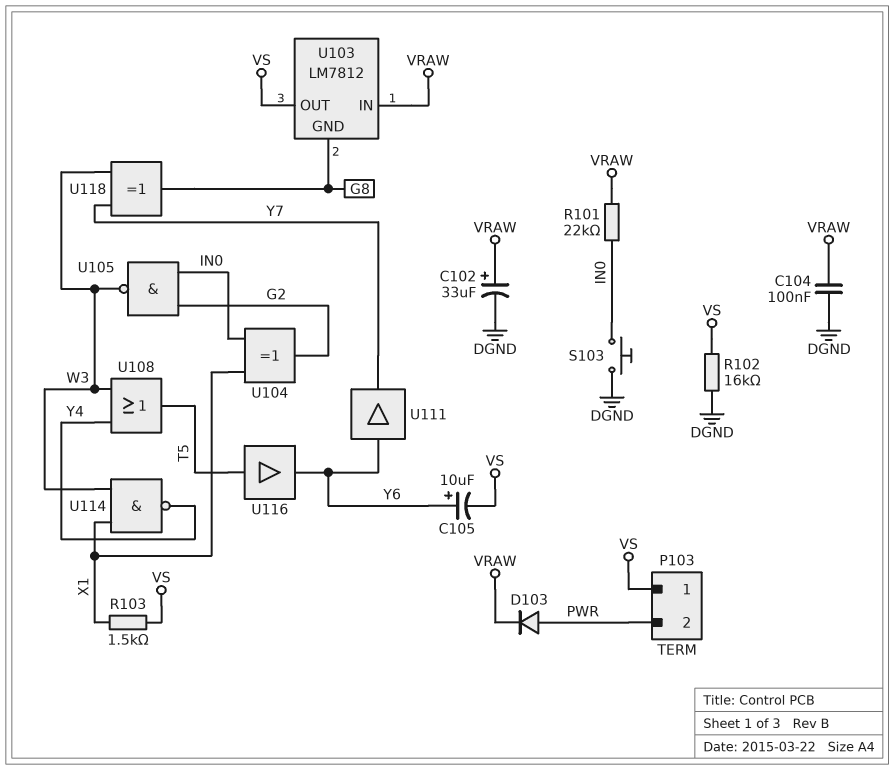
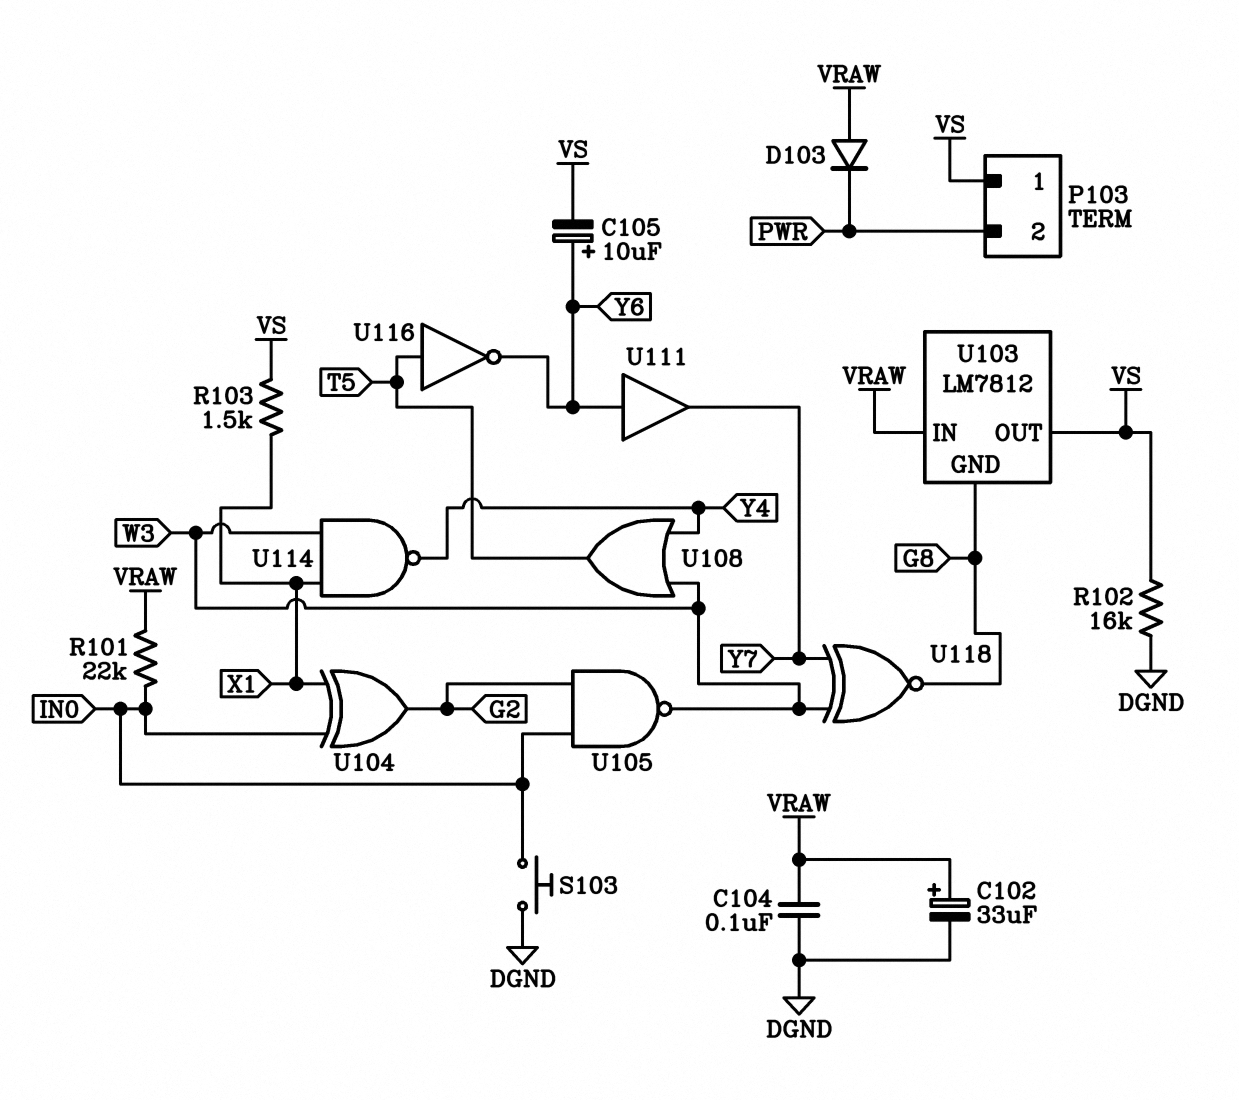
D103: diode (A PWR, K VRAW) -> diode (A VRAW, K PWR)
U116: buffer (in T5, out Y6) -> NOT (in T5, out Y6)
U118: XOR (in W3, in Y7, out G8) -> XNOR (in W3, in Y7, out G8)

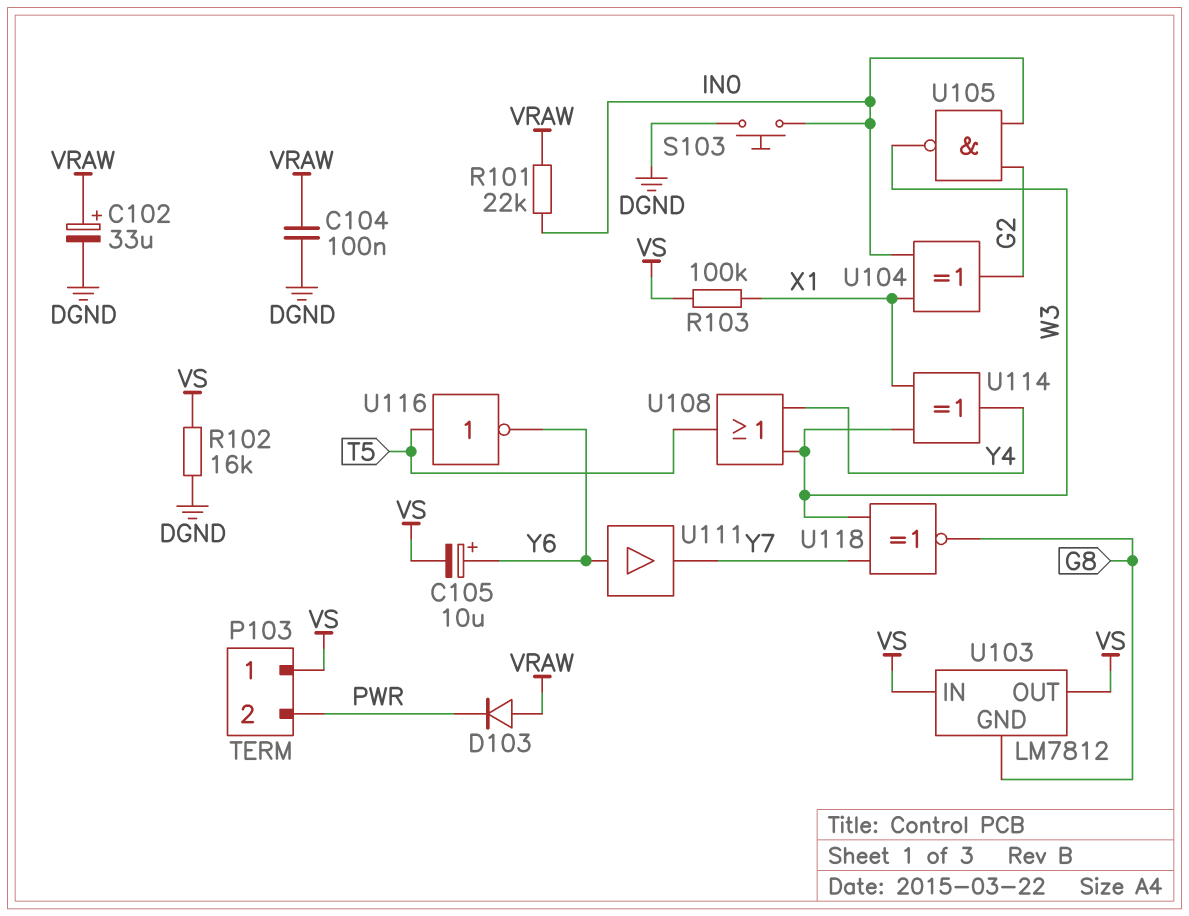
R103: 1.5k (VS, X1) -> 100k (VS, X1)
U103 pin IN: VRAW -> VS
U114: NAND (in W3, in X1, out Y4) -> XOR (in W3, in X1, out Y4)

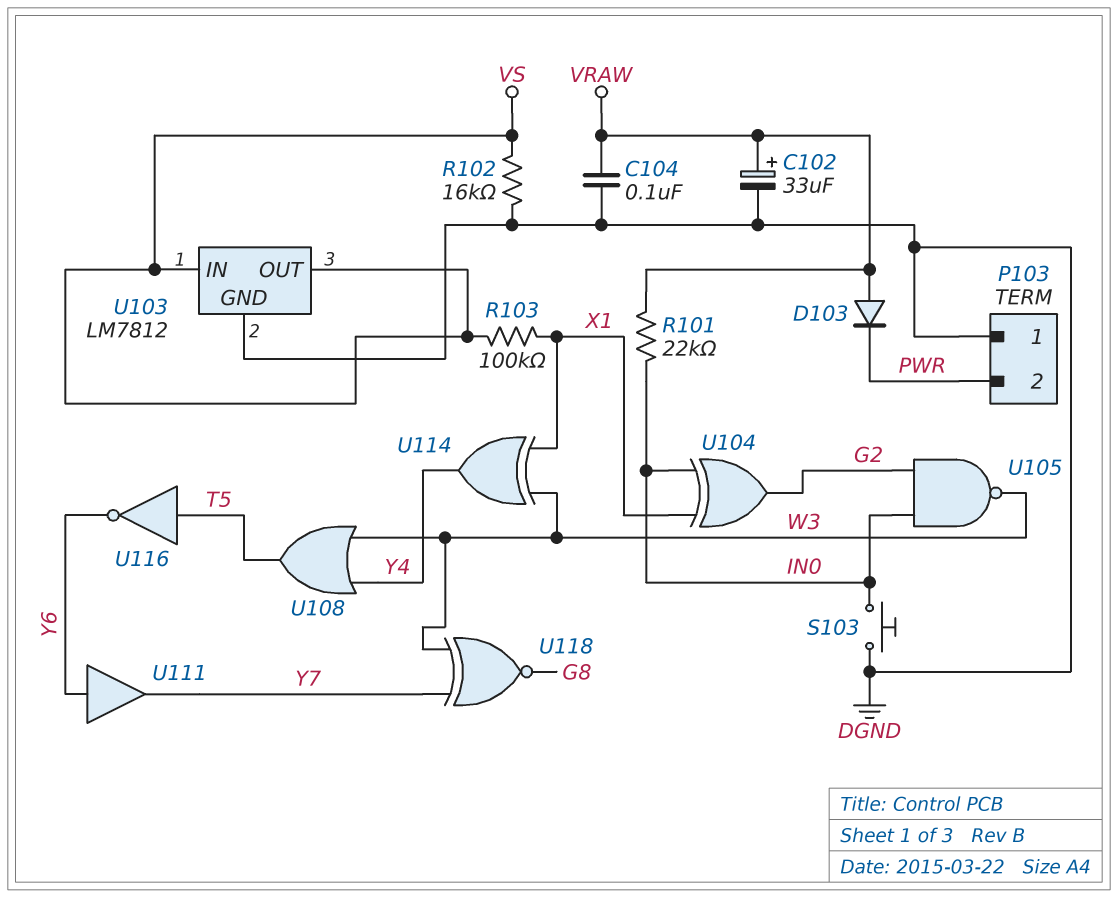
C105: 10uF (plus Y6, minus VS) -> none
P103 pin 1: VS -> DGND
U103 pin GND: G8 -> DGND

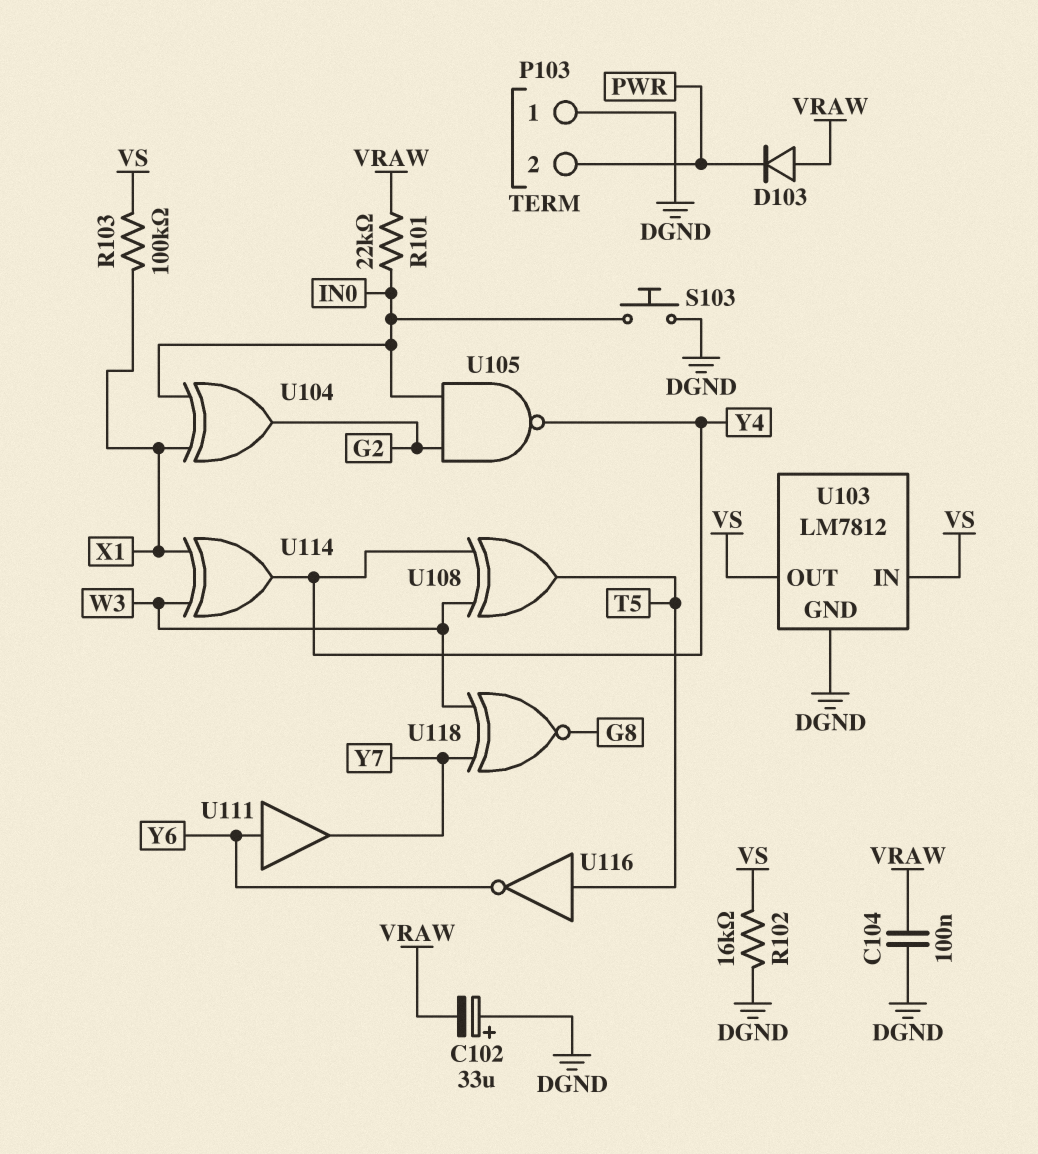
C102: 33uF (plus VRAW, minus DGND) -> 33uF (plus DGND, minus VRAW)
U105: NAND (in G2, in IN0, out W3) -> NAND (in G2, in IN0, out Y4)
U108: OR (in W3, in Y4, out T5) -> XOR (in W3, in Y4, out T5)

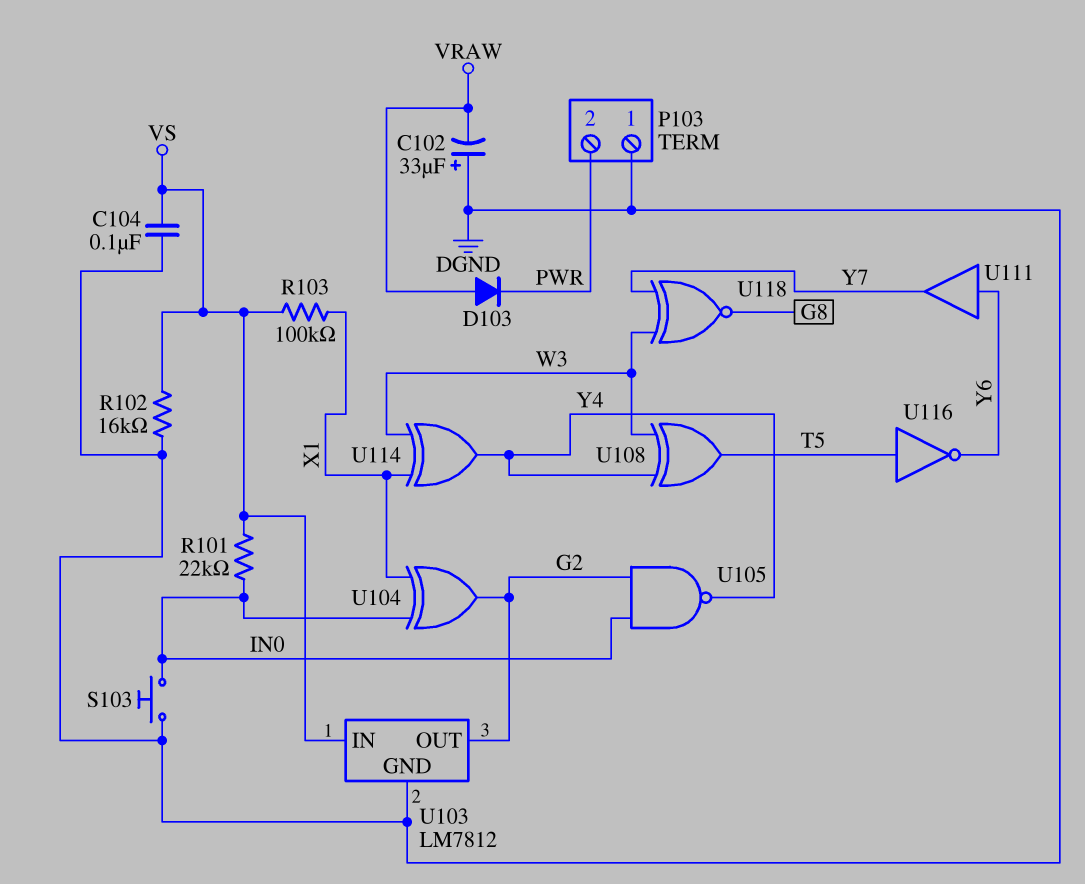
C104: 100nF (DGND, VRAW) -> 100nF (DGND, VS)
R101: 22k (IN0, VRAW) -> 22k (IN0, VS)
U103 pin OUT: VS -> G2

